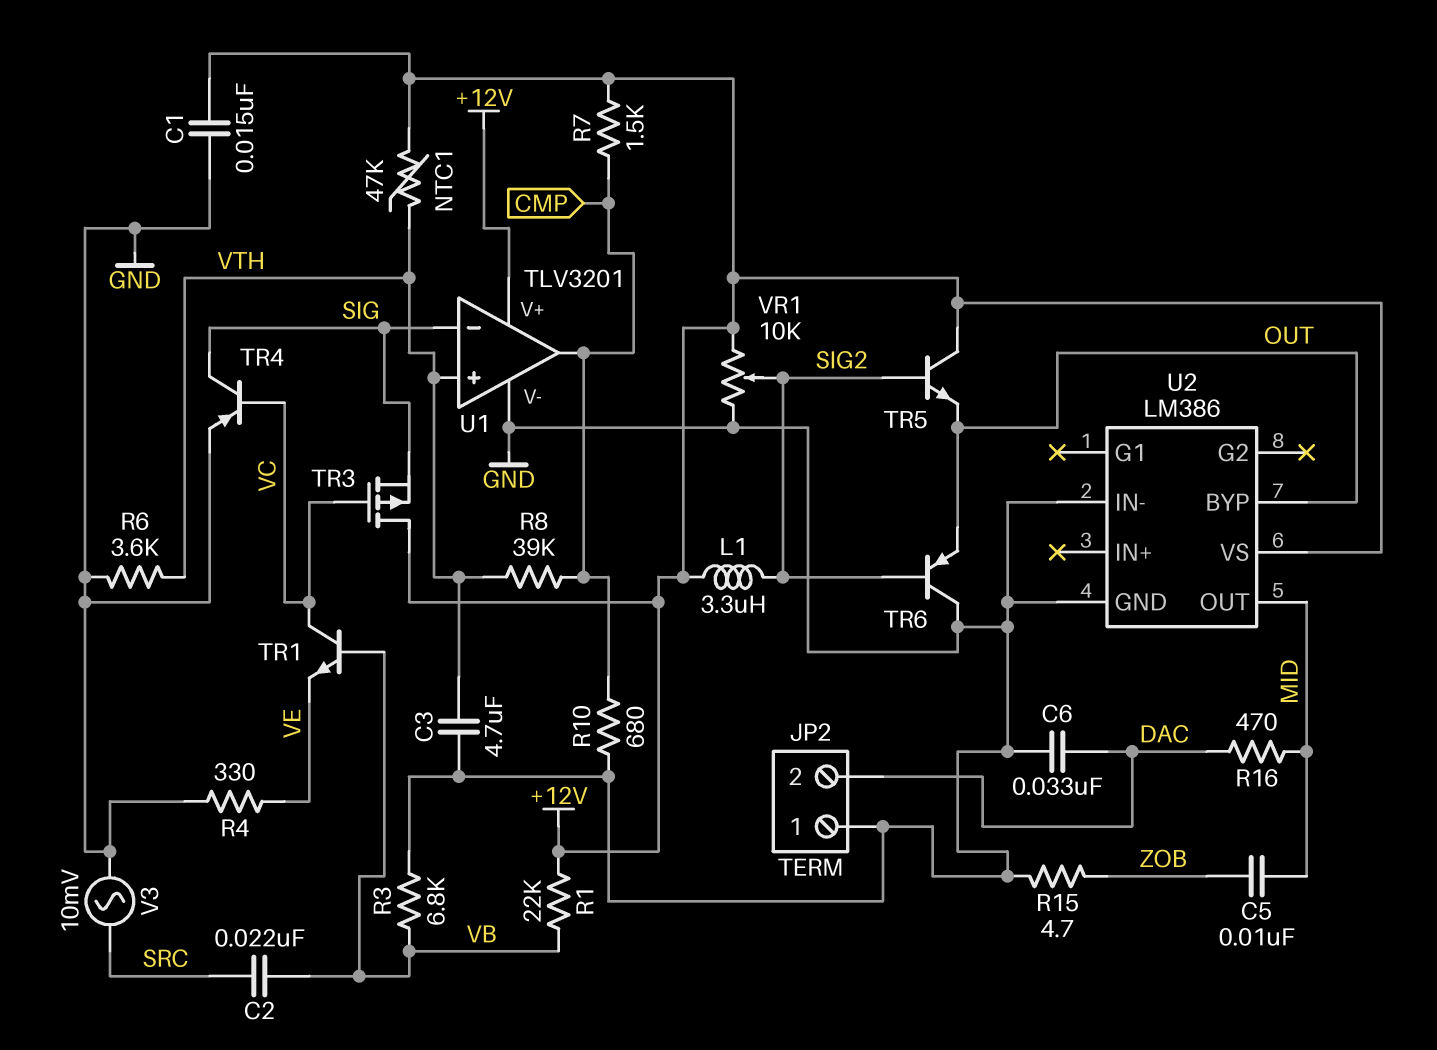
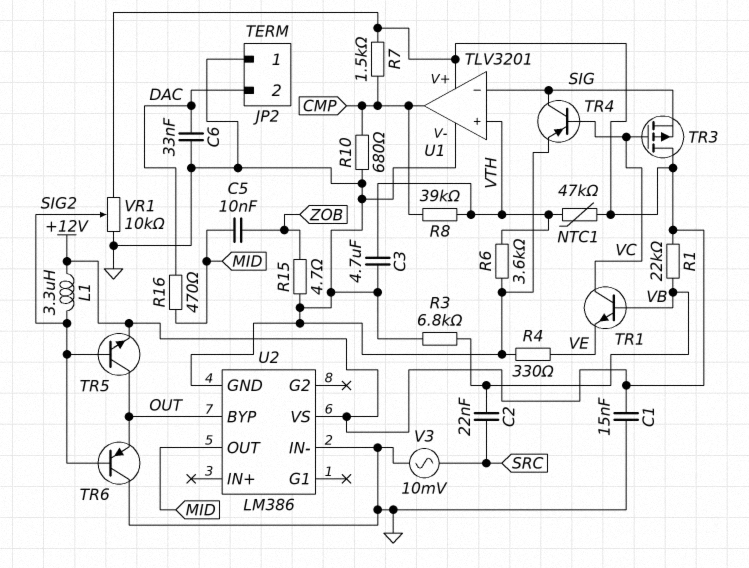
TR5: NPN (B SIG2, C +12V, E OUT) -> NPN (B SIG2, C OUT, E +12V)

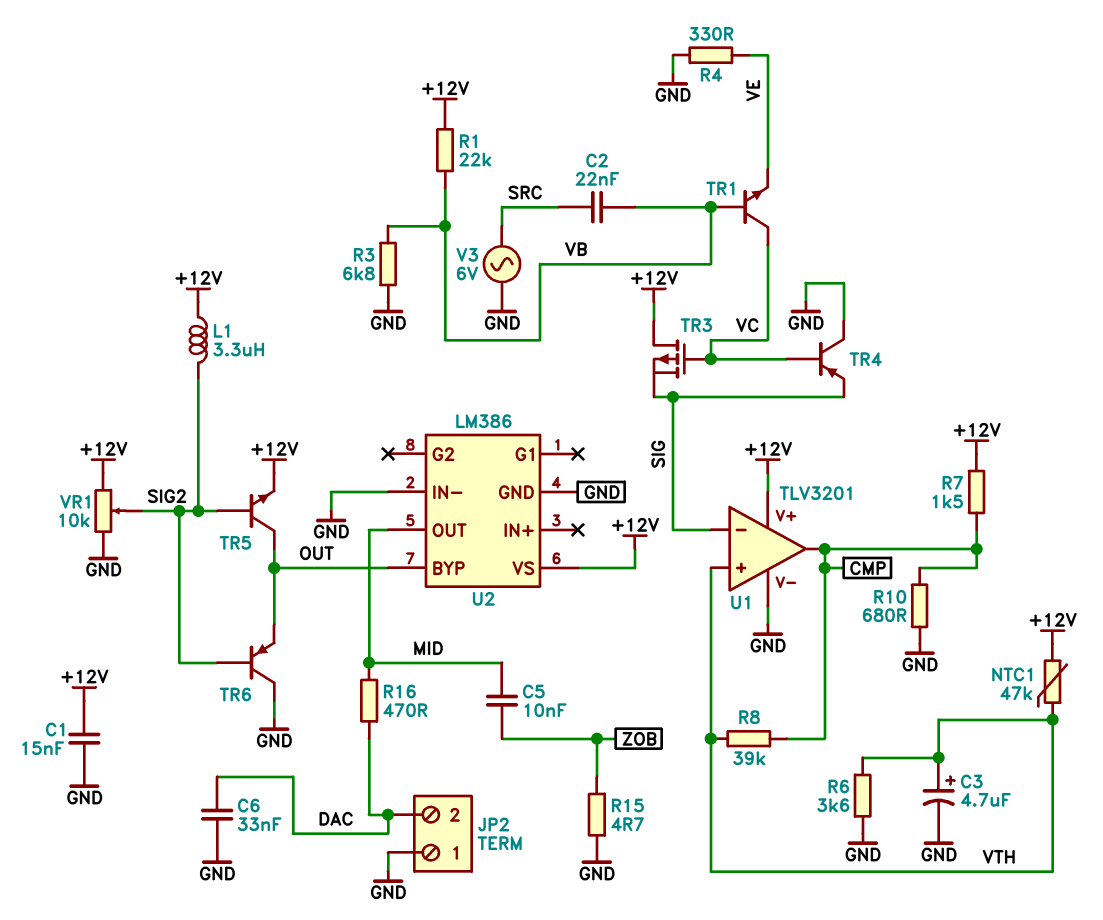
C3: 4.7uF (GND, VTH) -> 4.7uF (plus VTH, minus GND)
TR4: PNP (B VC, C SIG, E GND) -> PNP (B VC, C GND, E SIG)
V3: AC 10mV (GND, SRC) -> AC 6V (GND, SRC)

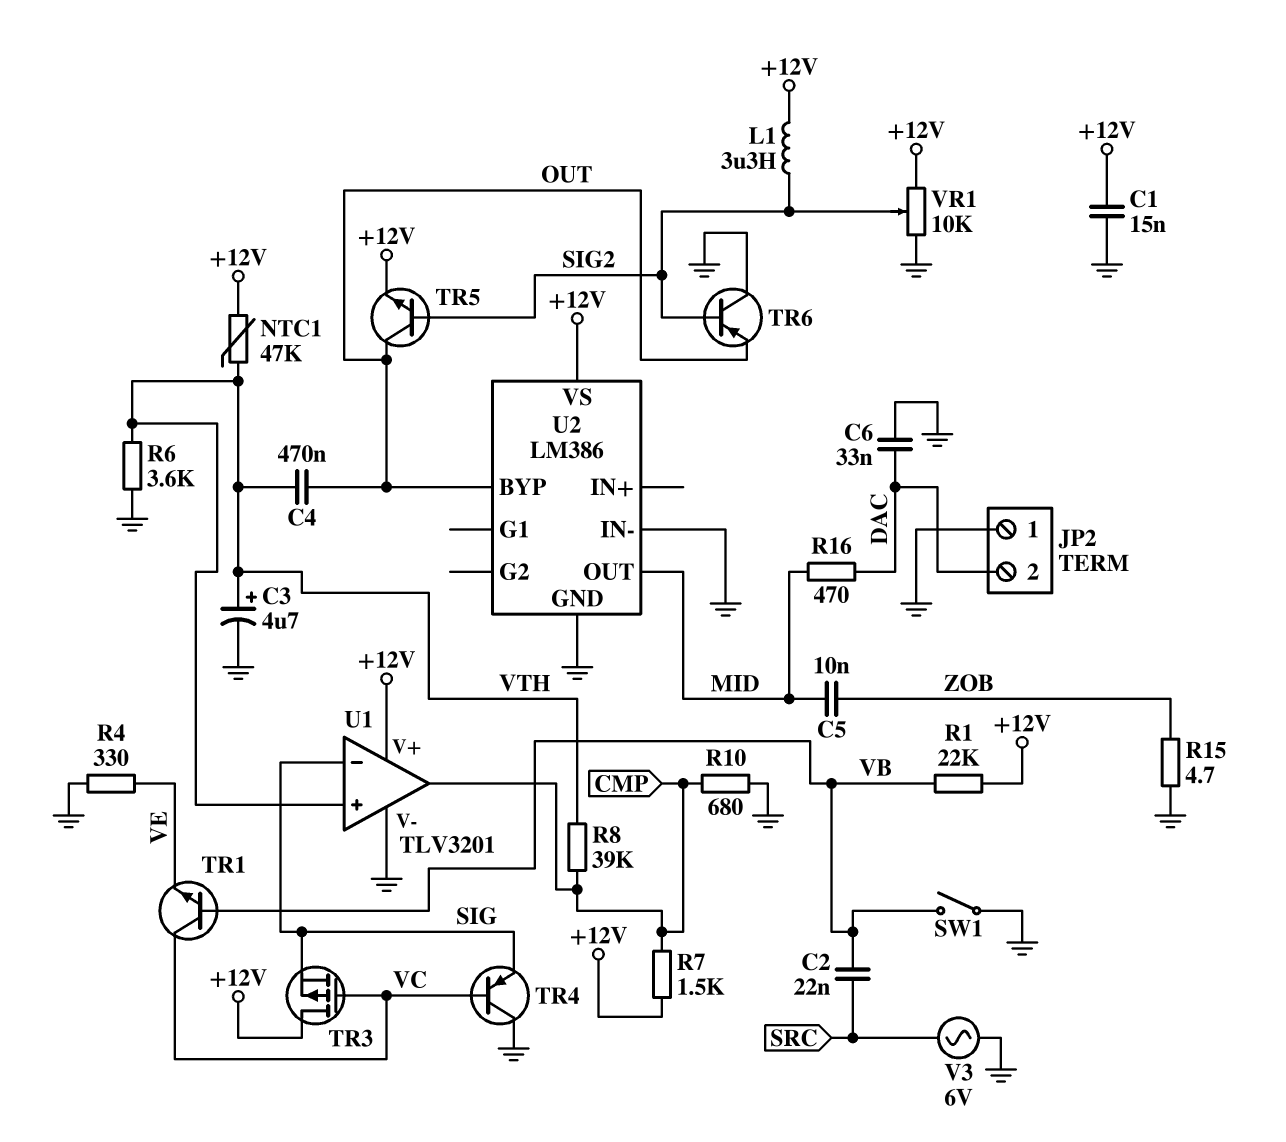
C4: none -> 470nF (OUT, VTH)
R3: 6.8k (GND, VB) -> none
SW1: none -> switch (GND, VB)

